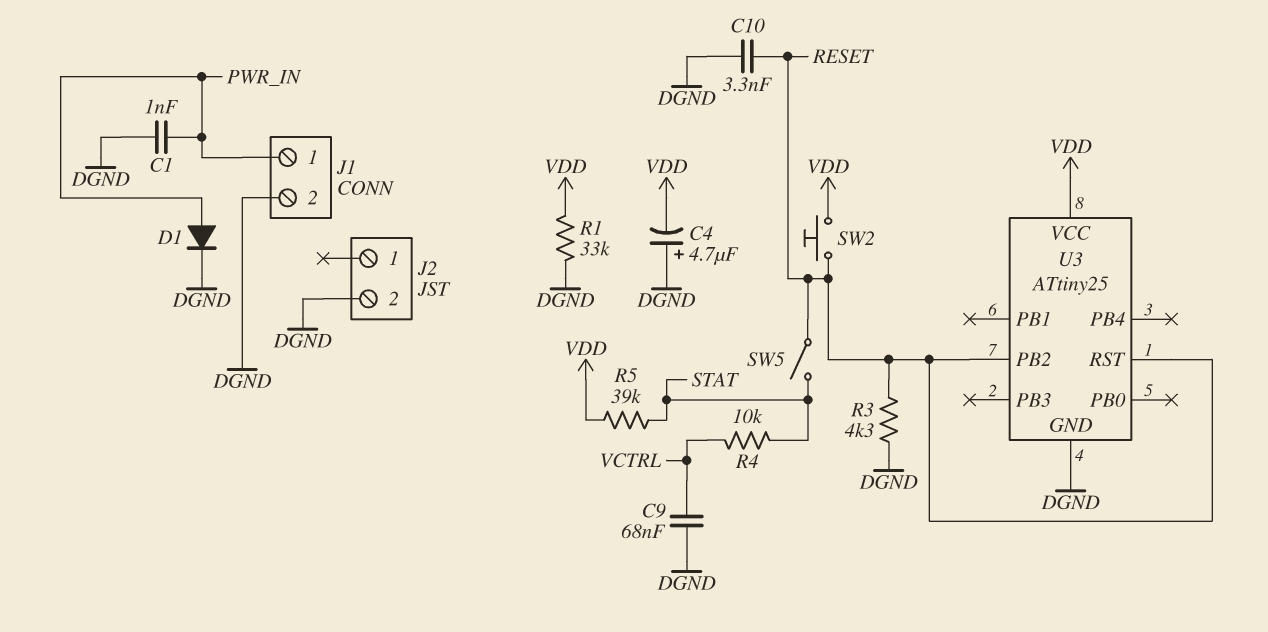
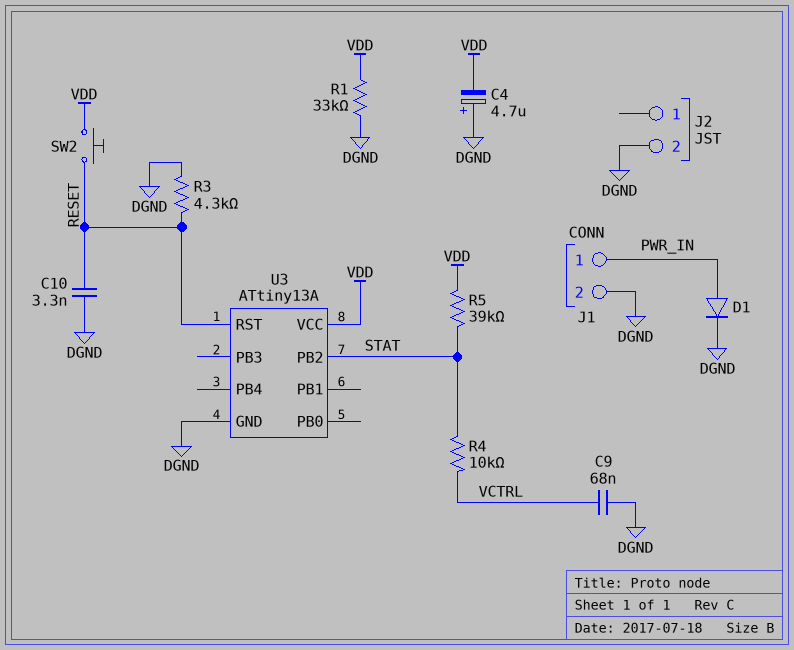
C1: 1nF (DGND, PWR_IN) -> none
SW5: switch (RESET, STAT) -> none
U3: ATtiny25 -> ATtiny13A
U3 pin PB2: RESET -> STAT

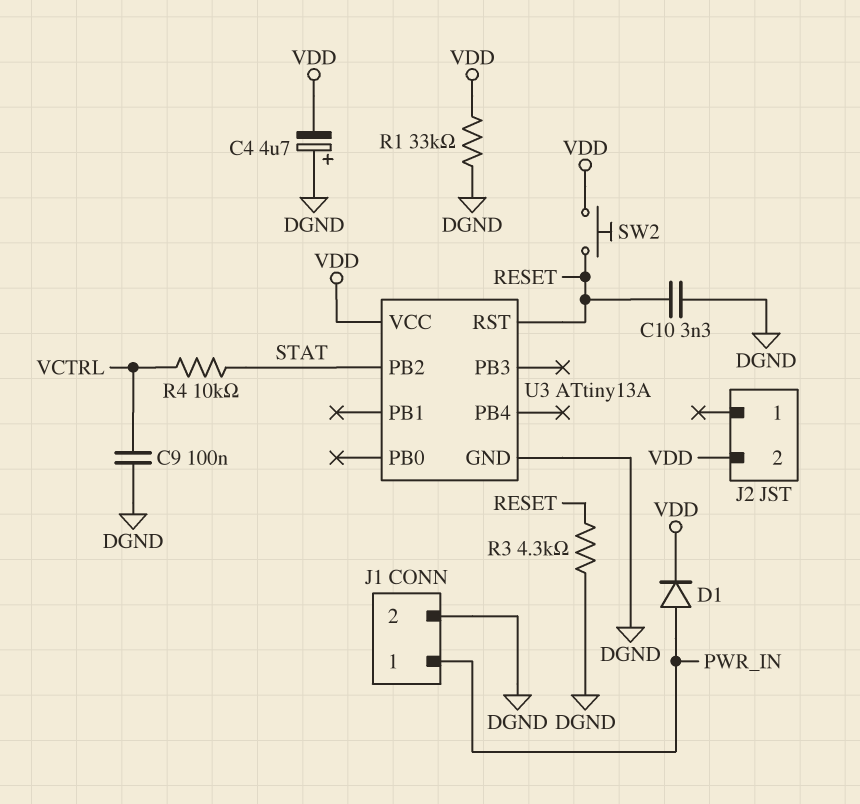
C9: 68nF (DGND, VCTRL) -> 100nF (DGND, VCTRL)
D1: diode (A PWR_IN, K DGND) -> diode (A PWR_IN, K VDD)
J2 pin 2: DGND -> VDD
R5: 39k (STAT, VDD) -> none

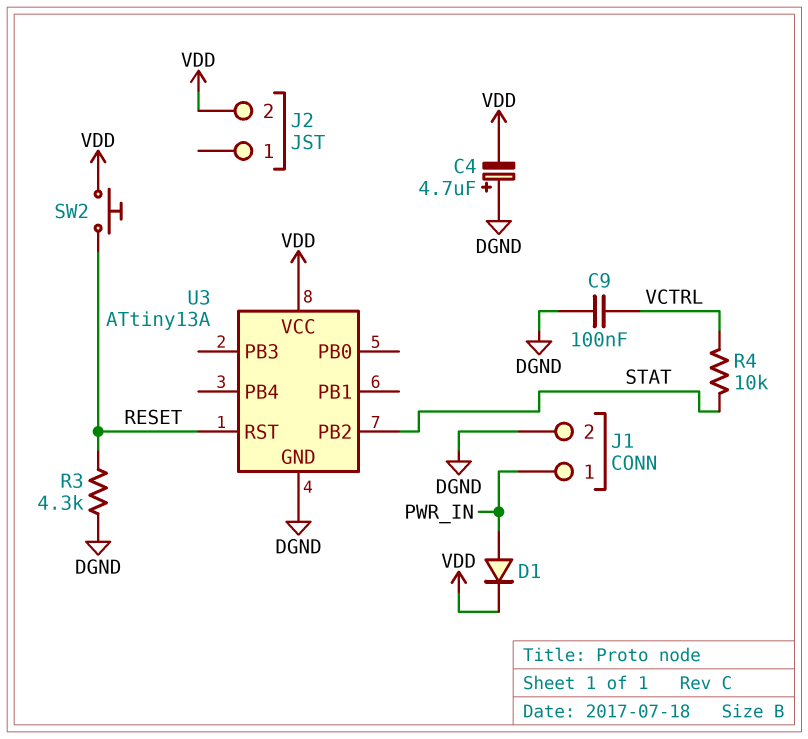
C10: 3.3nF (DGND, RESET) -> none
R1: 33k (DGND, VDD) -> none

